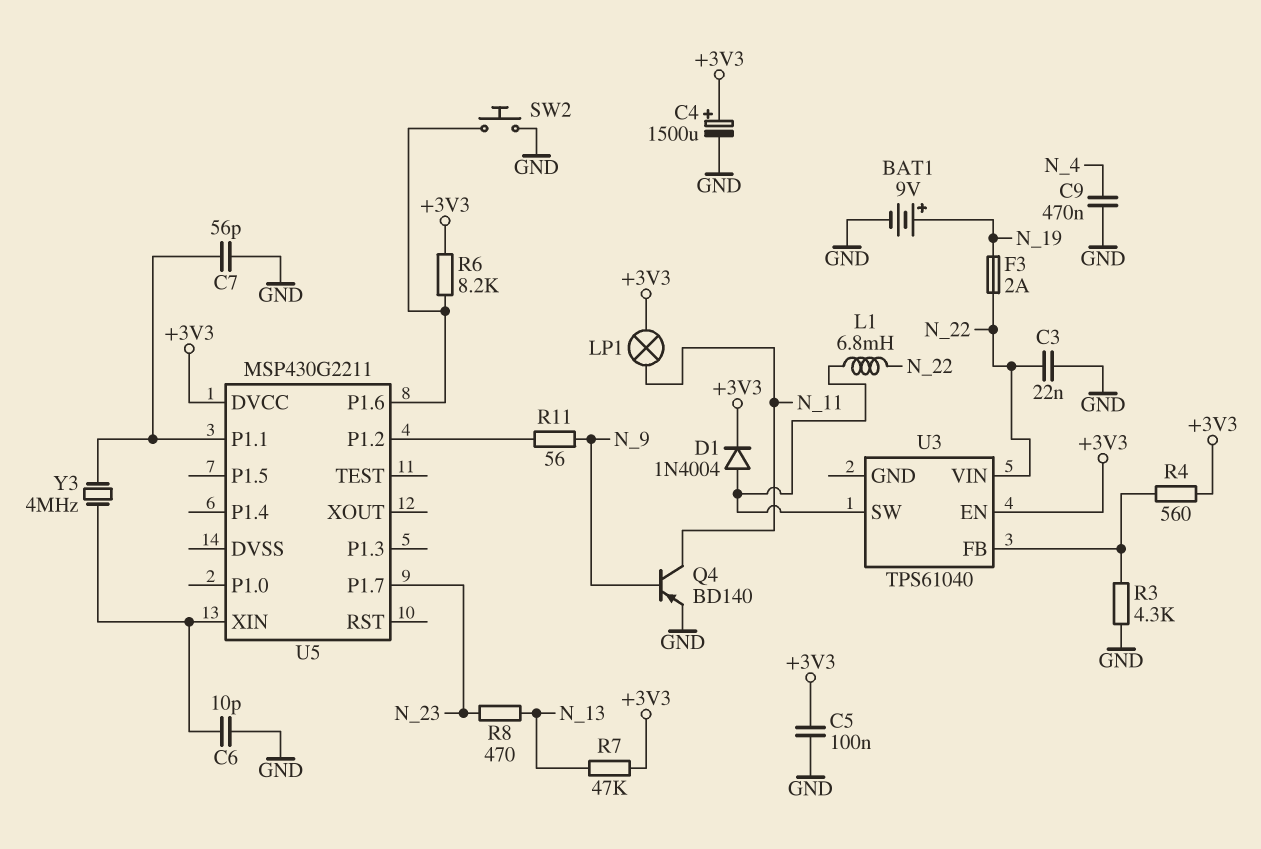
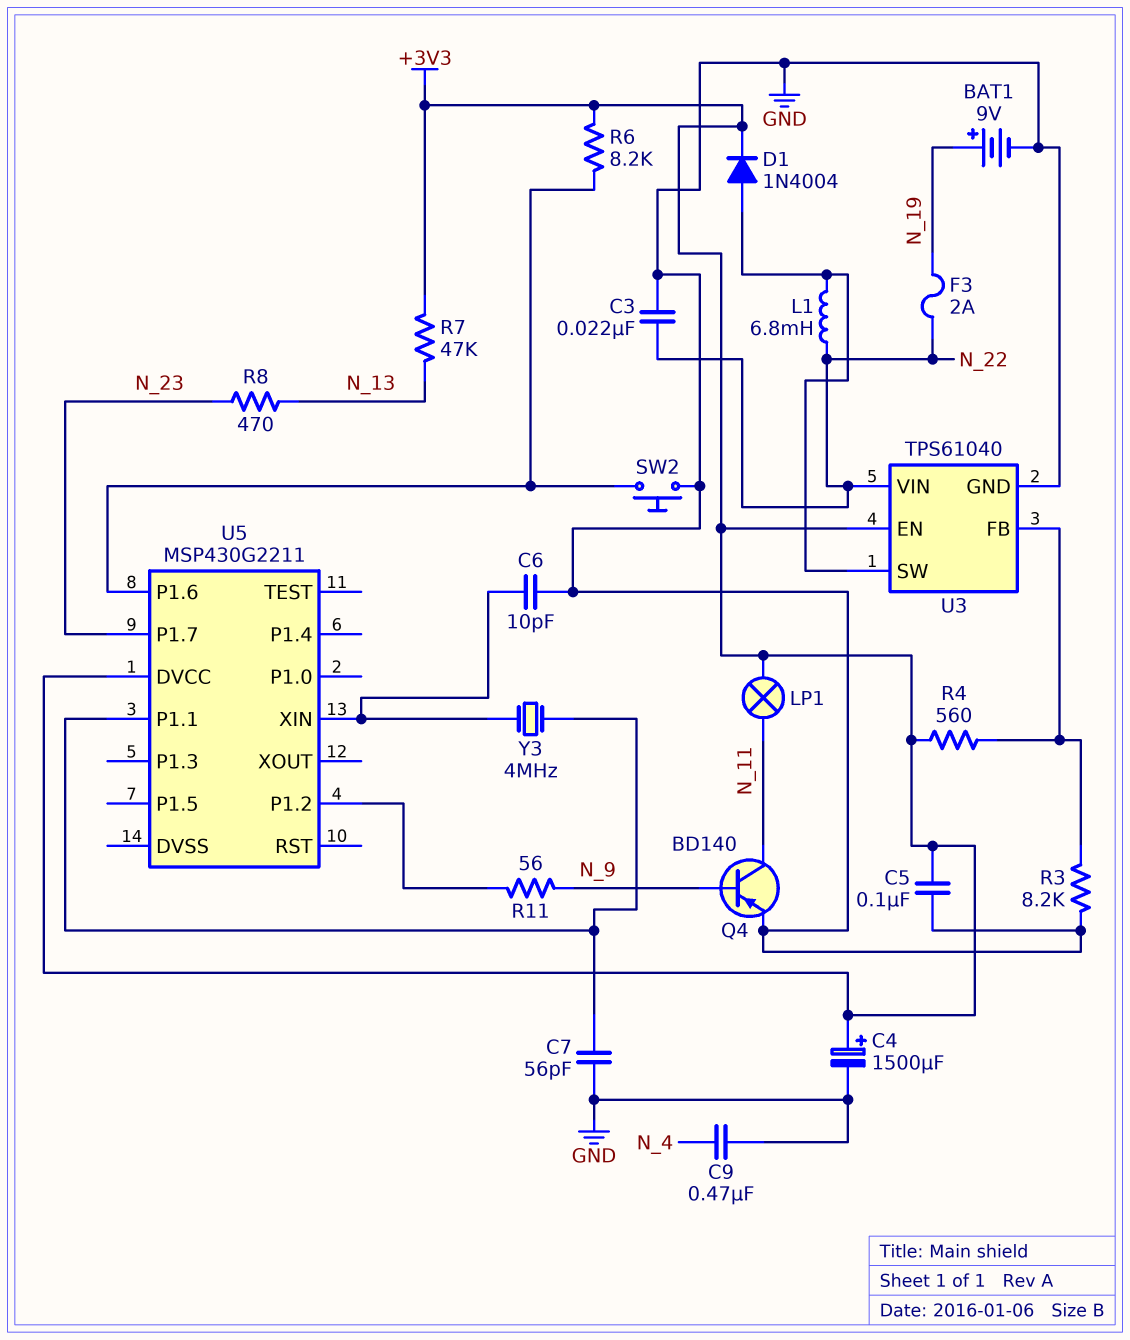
R3: 4.3k (GND, U3/FB) -> 8.2k (GND, U3/FB)
U3 pin GND: none -> GND

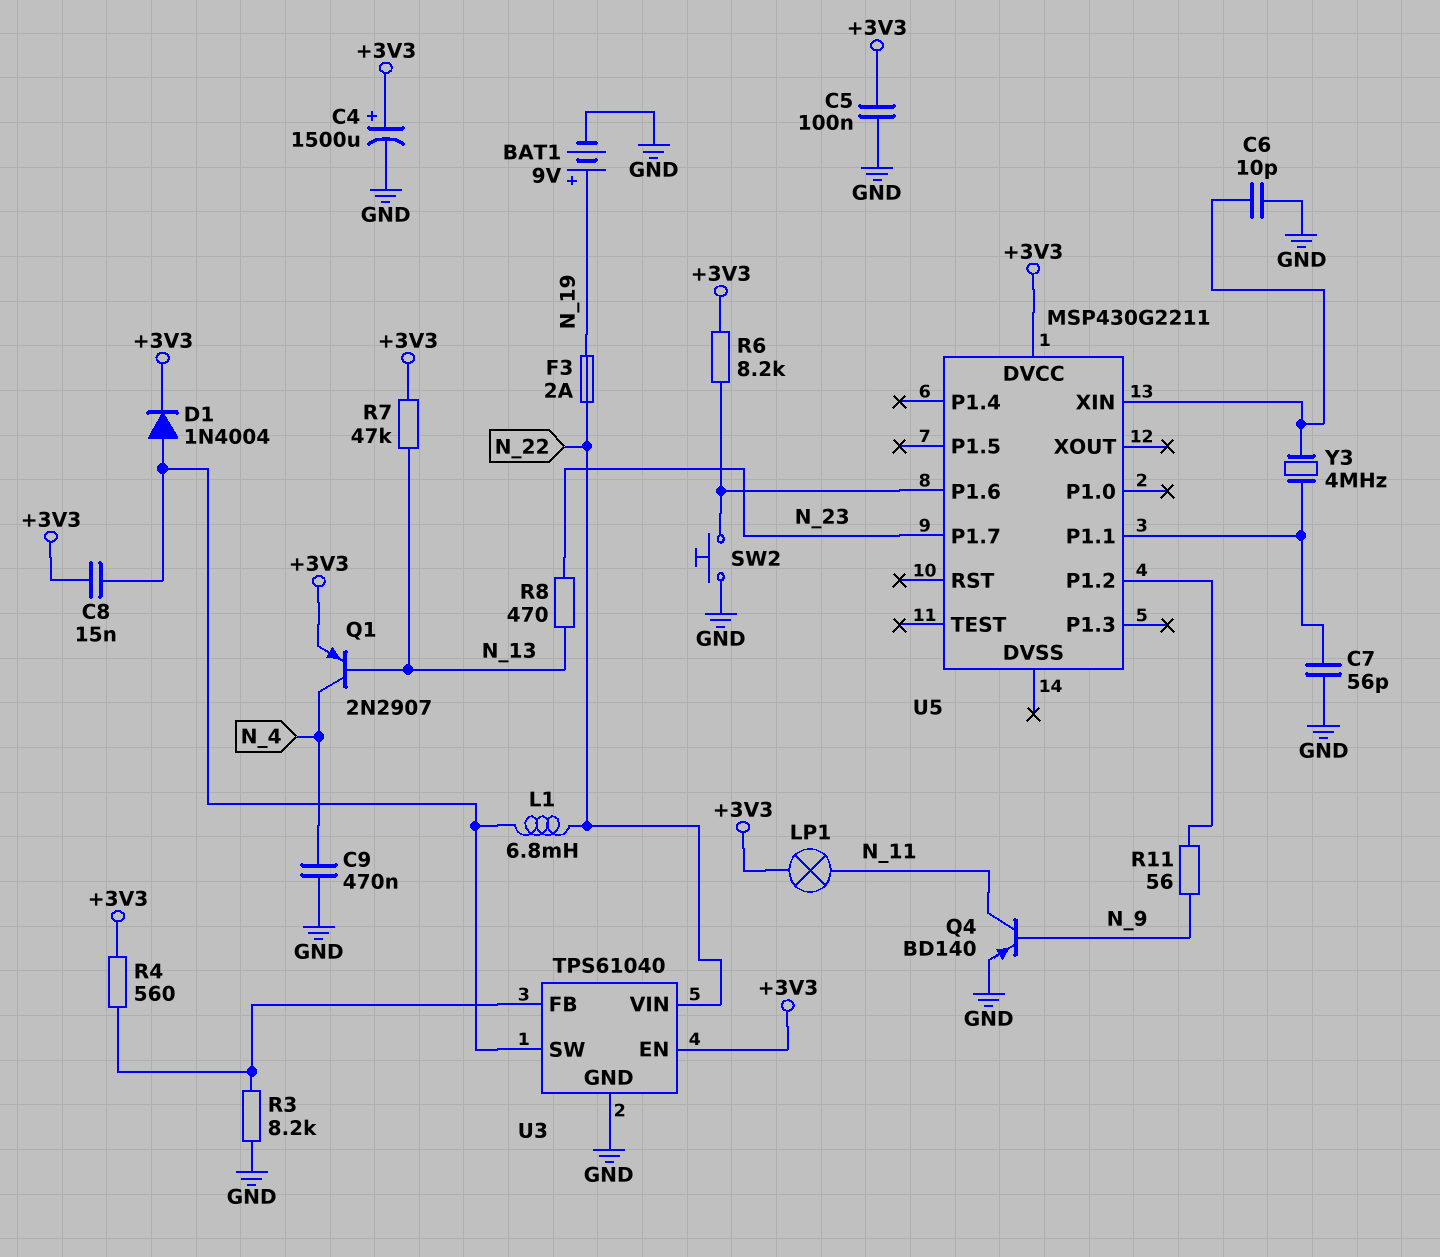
C3: 22nF (GND, N_22) -> none
C8: none -> 15nF (+3V3, U3/SW)
Q1: none -> PNP 2N2907 (B N_13, C N_4, E +3V3)

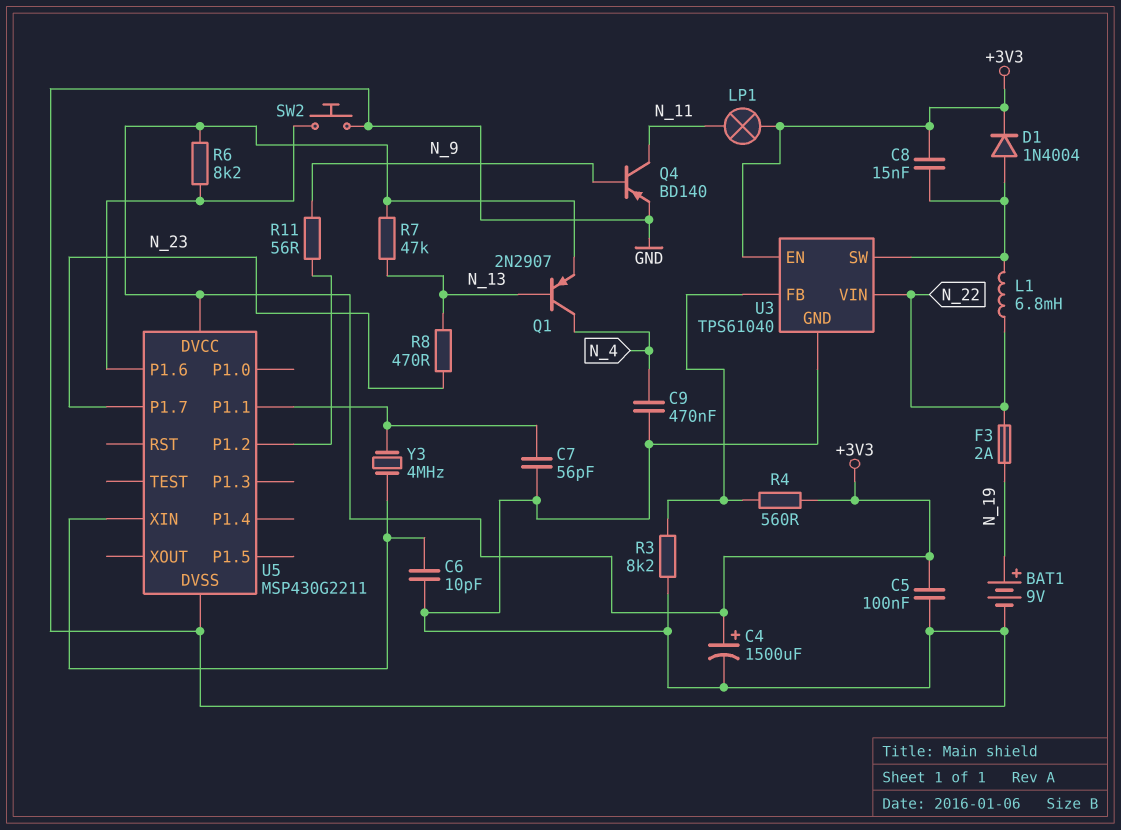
U5 pin DVSS: none -> GND

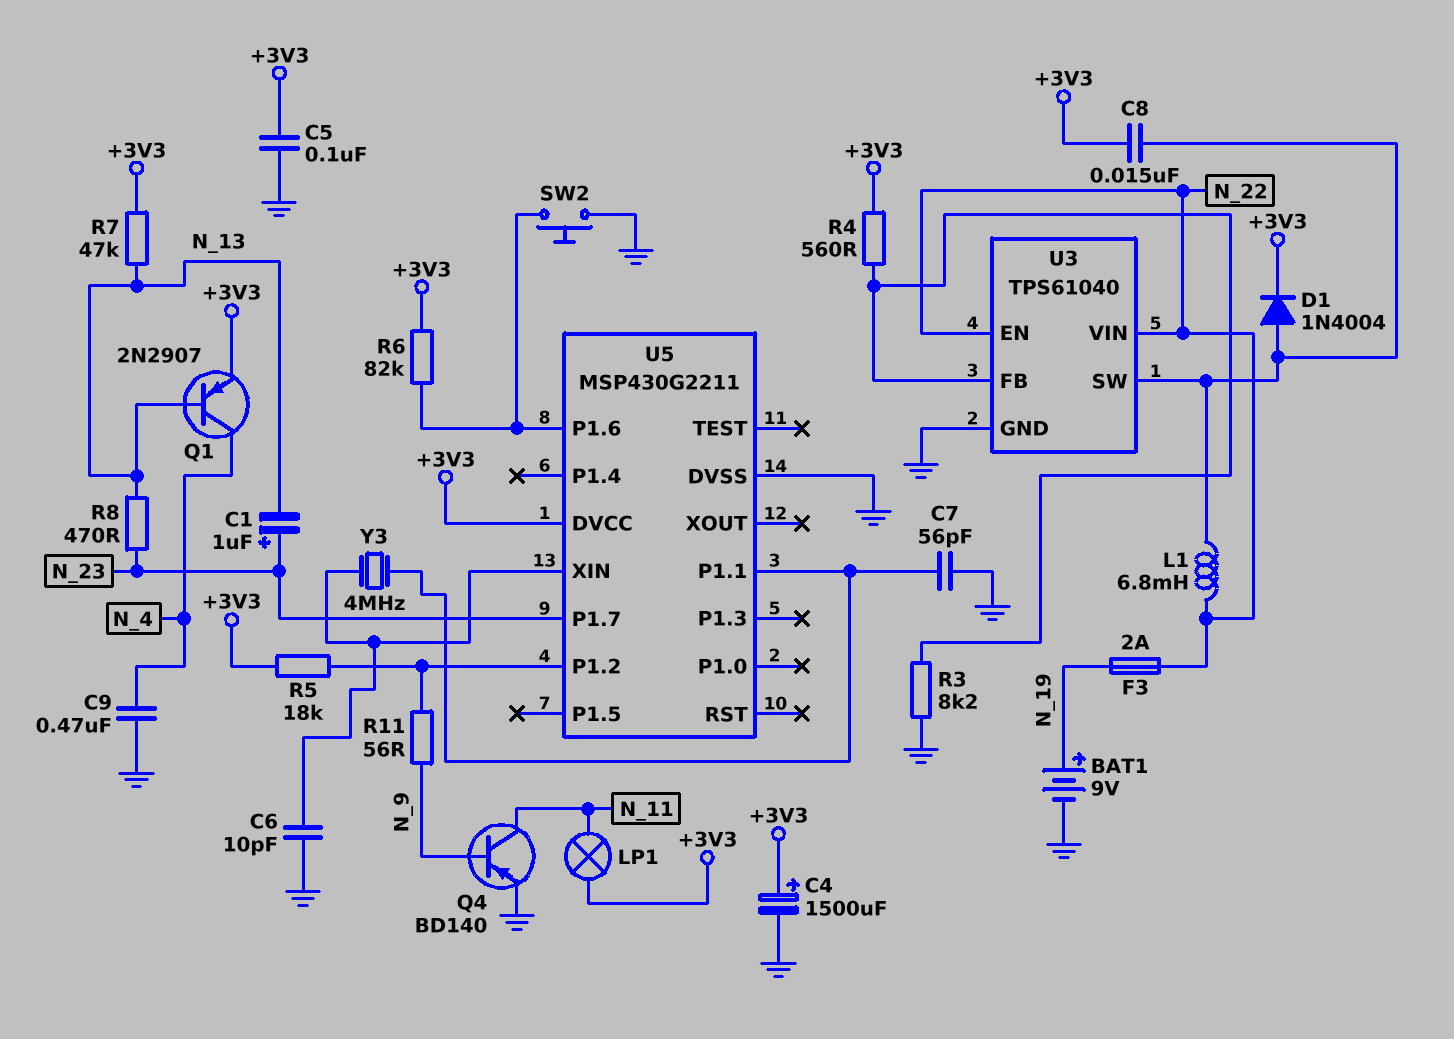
C1: none -> 1uF (plus N_23, minus N_13)
R5: none -> 18k (+3V3, U5/P1.2)
R6: 8.2k (+3V3, U5/P1.6) -> 82k (+3V3, U5/P1.6)
U3 pin EN: +3V3 -> N_22

